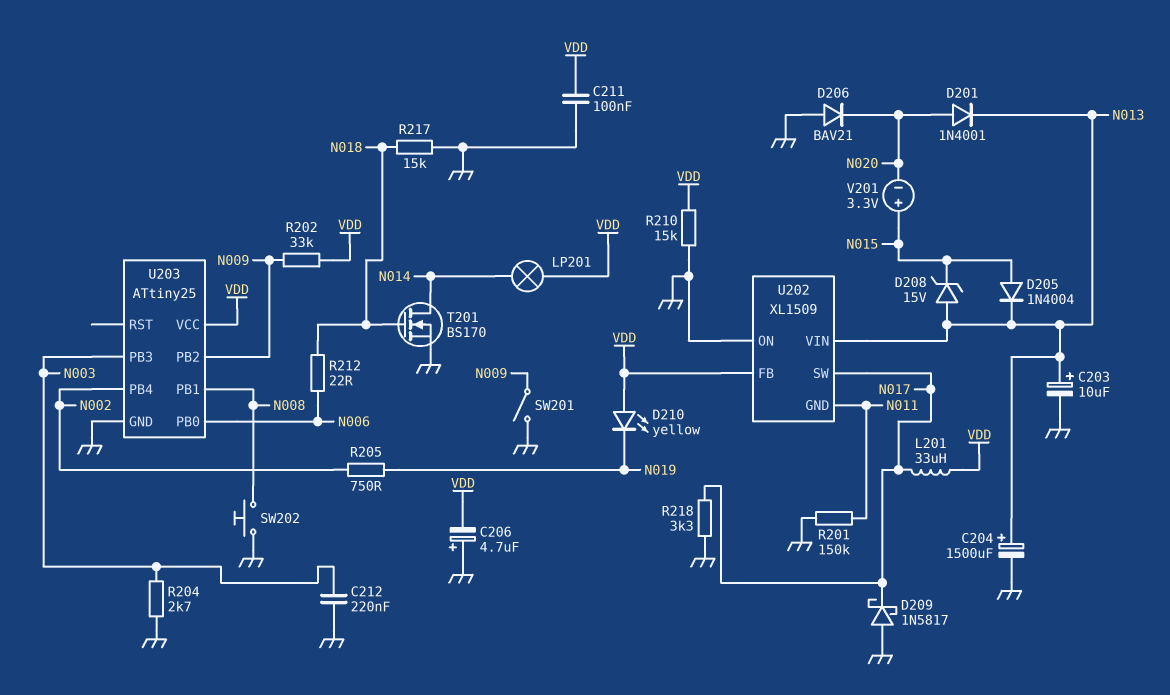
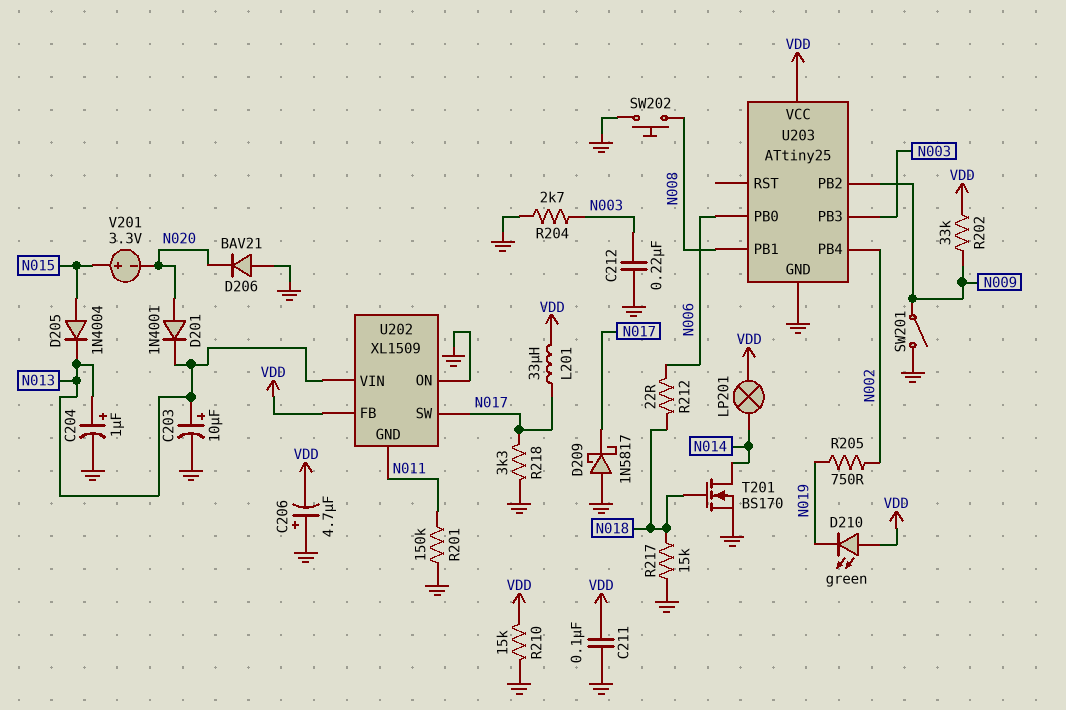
C204: 1500uF (plus N013, minus GND) -> 1uF (plus N013, minus GND)
D208: zener 15V (A N013, K N015) -> none
D210: LED yellow (A VDD, K N019) -> LED green (A VDD, K N019)

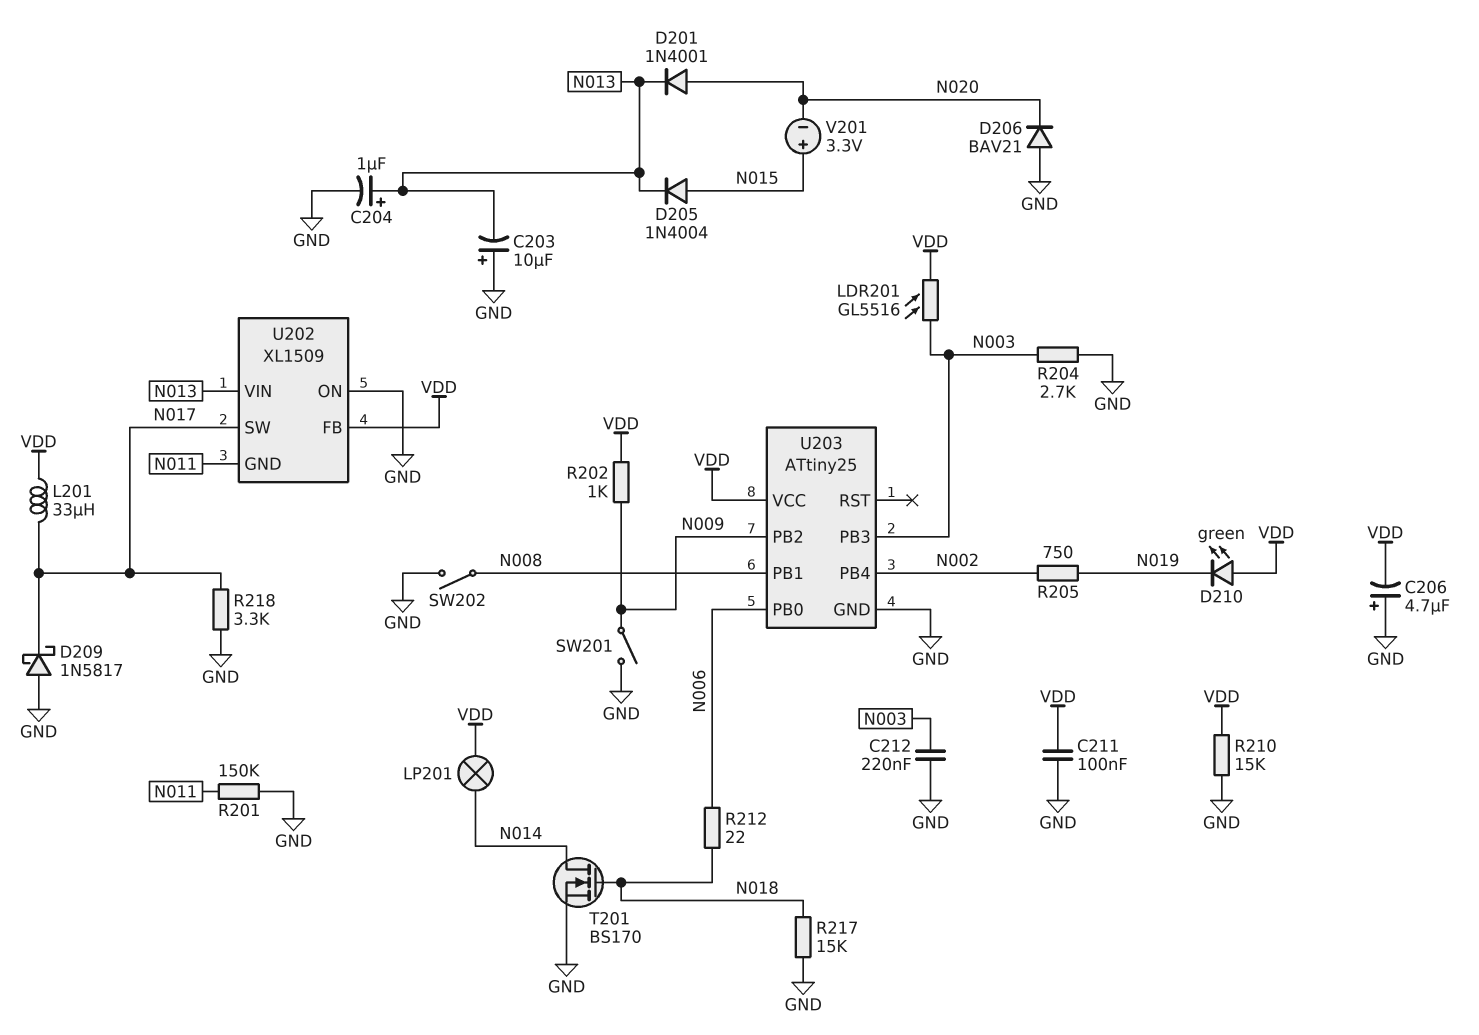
C203: 10uF (plus N013, minus GND) -> 10uF (plus GND, minus N013)
LDR201: none -> GL5516 (N003, VDD)
R202: 33k (N009, VDD) -> 1k (N009, VDD)
SW202: button (GND, N008) -> switch (GND, N008)

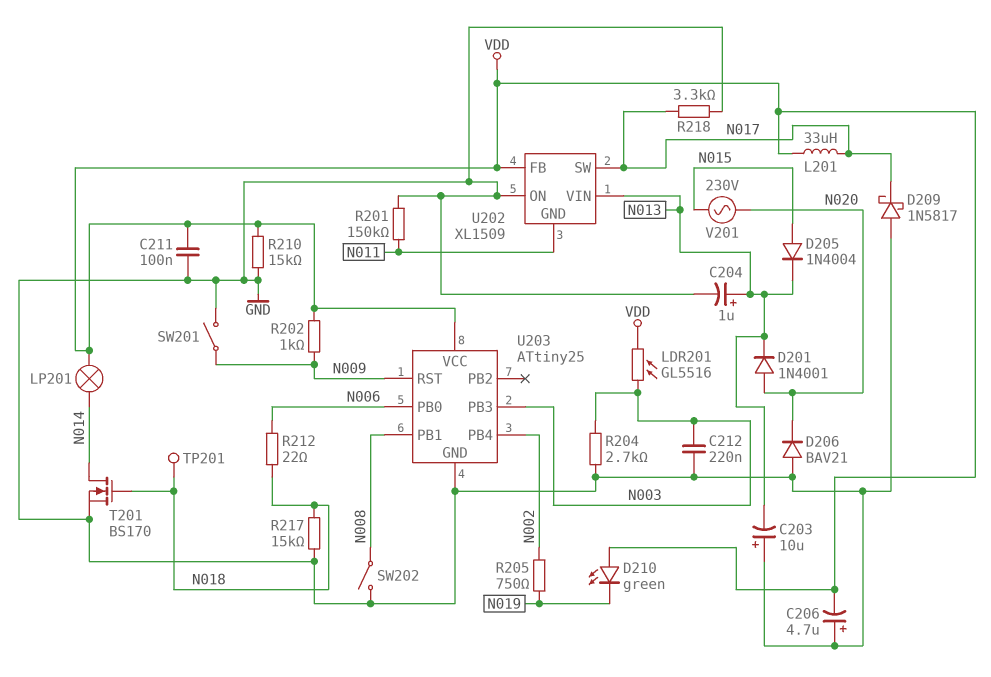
TP201: none -> test point (N018)
U203 pin PB2: N009 -> none
U203 pin RST: none -> N009
V201: 3.3V (plus N015, minus N020) -> AC 230V (N015, N020)

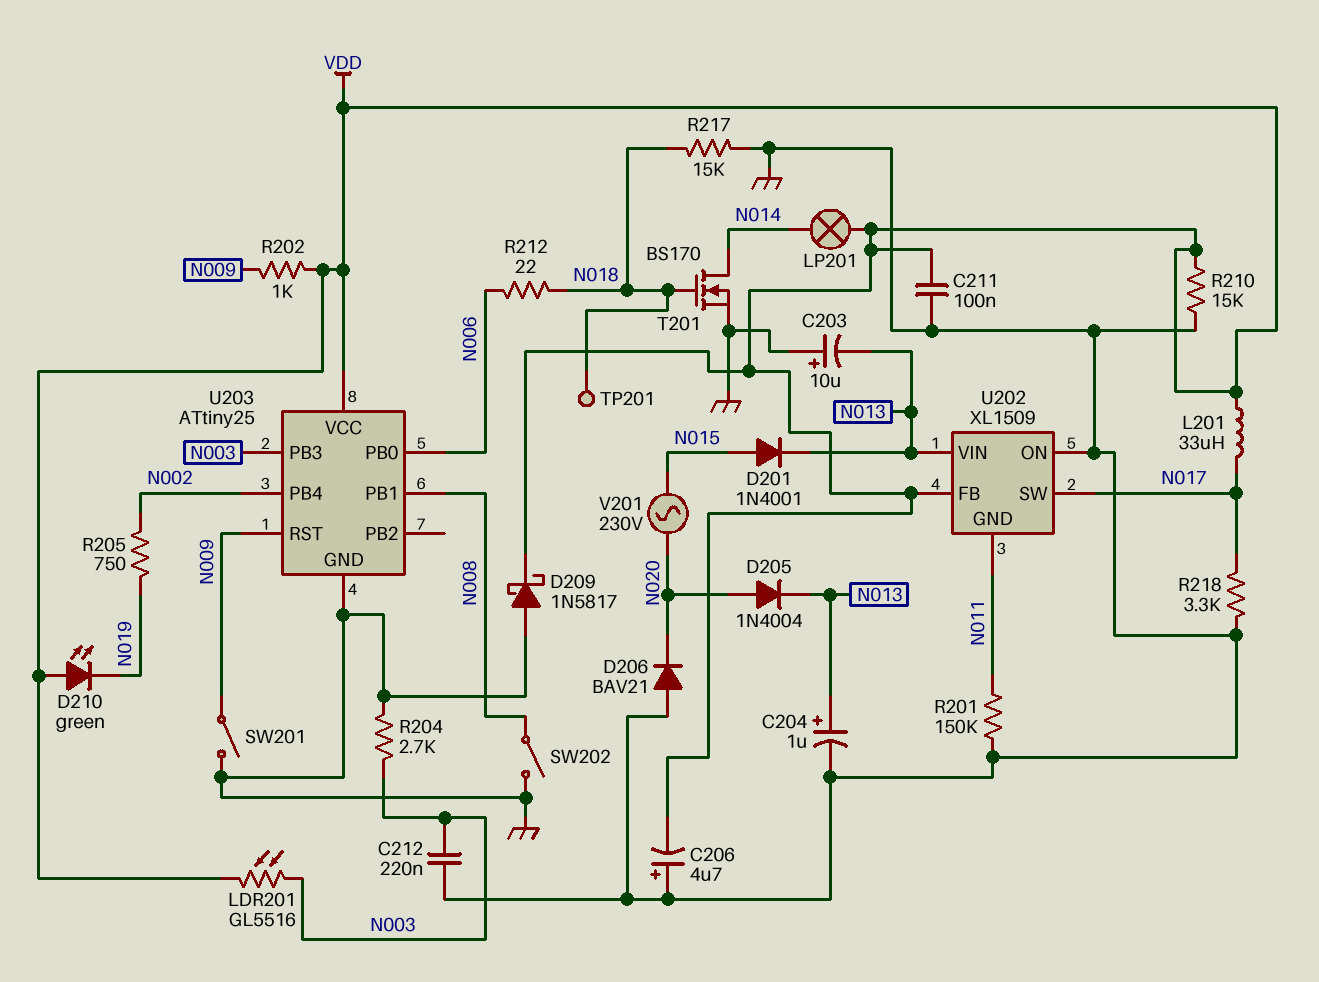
D201: diode 1N4001 (A N020, K N013) -> diode 1N4001 (A N015, K N013)
D205: diode 1N4004 (A N015, K N013) -> diode 1N4004 (A N020, K N013)
D209: schottky 1N5817 (A GND, K N017) -> schottky 1N5817 (A GND, K VDD)

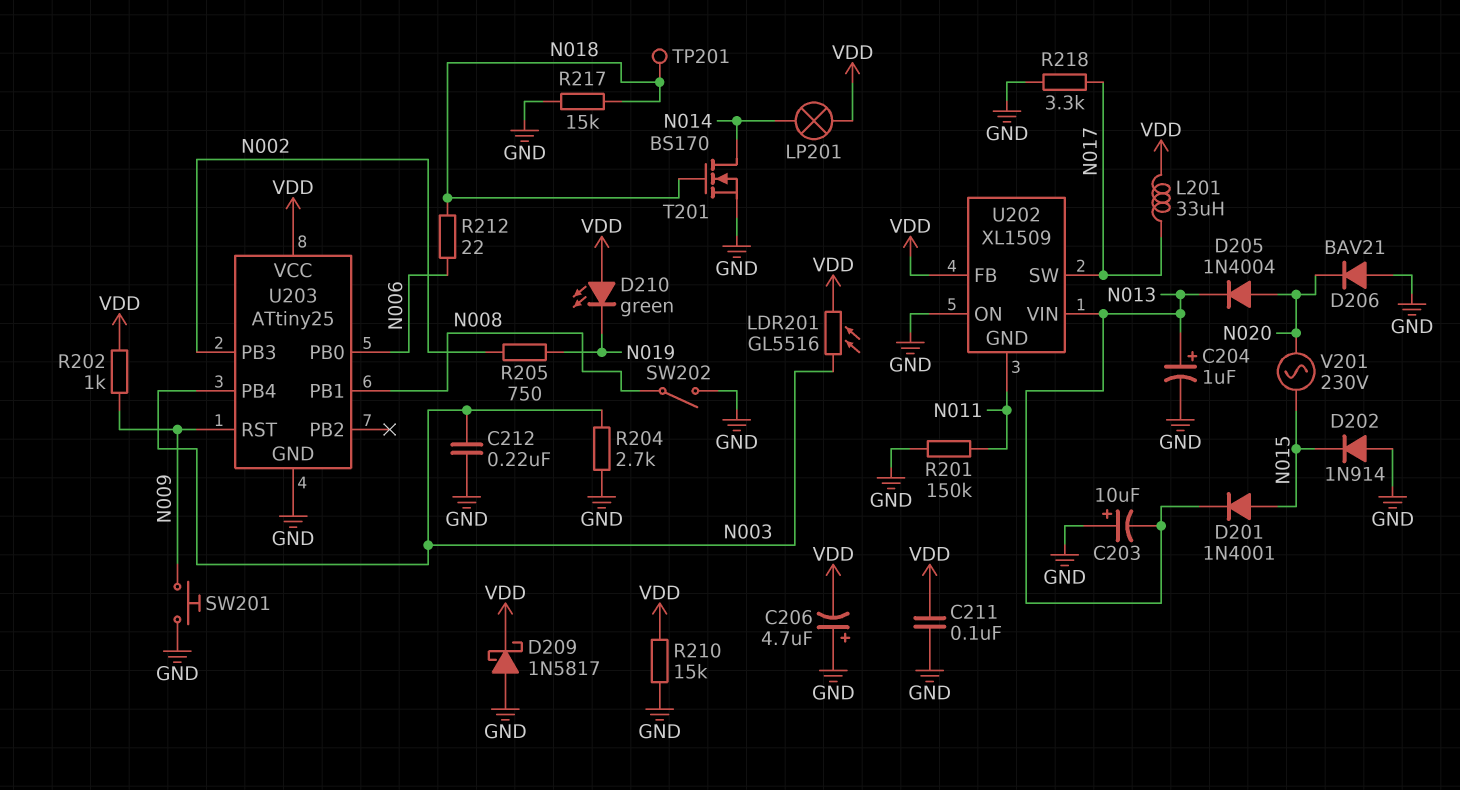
D202: none -> diode 1N914 (A GND, K N015)
SW201: switch (GND, N009) -> button (GND, N009)
U203 pin PB3: N003 -> N002
U203 pin PB4: N002 -> N003

